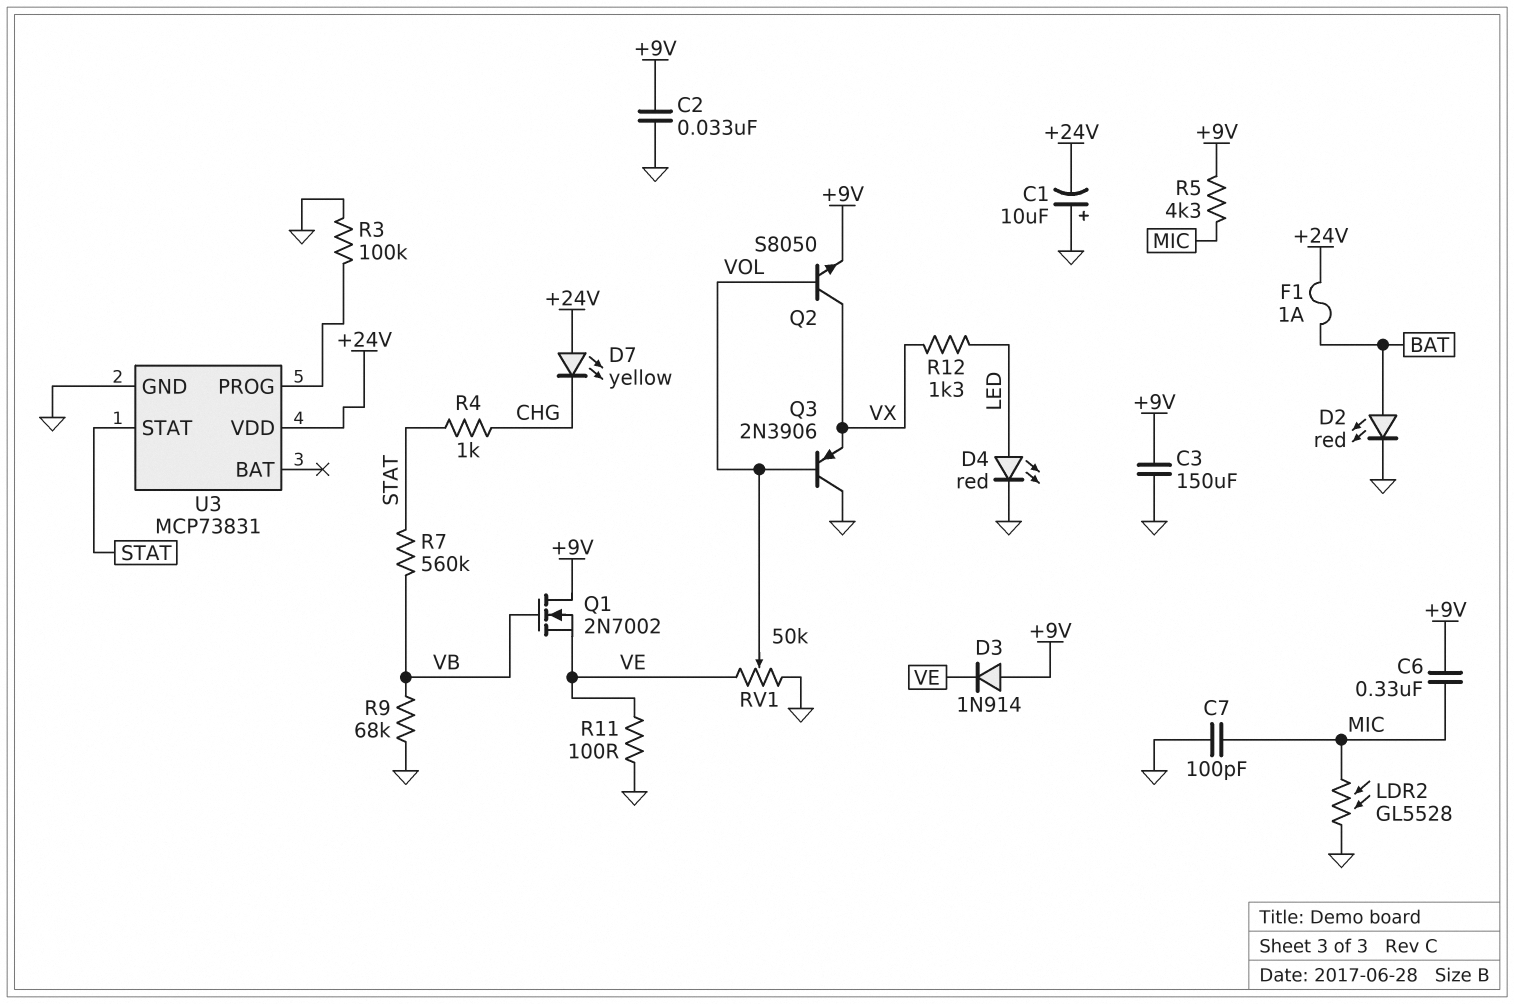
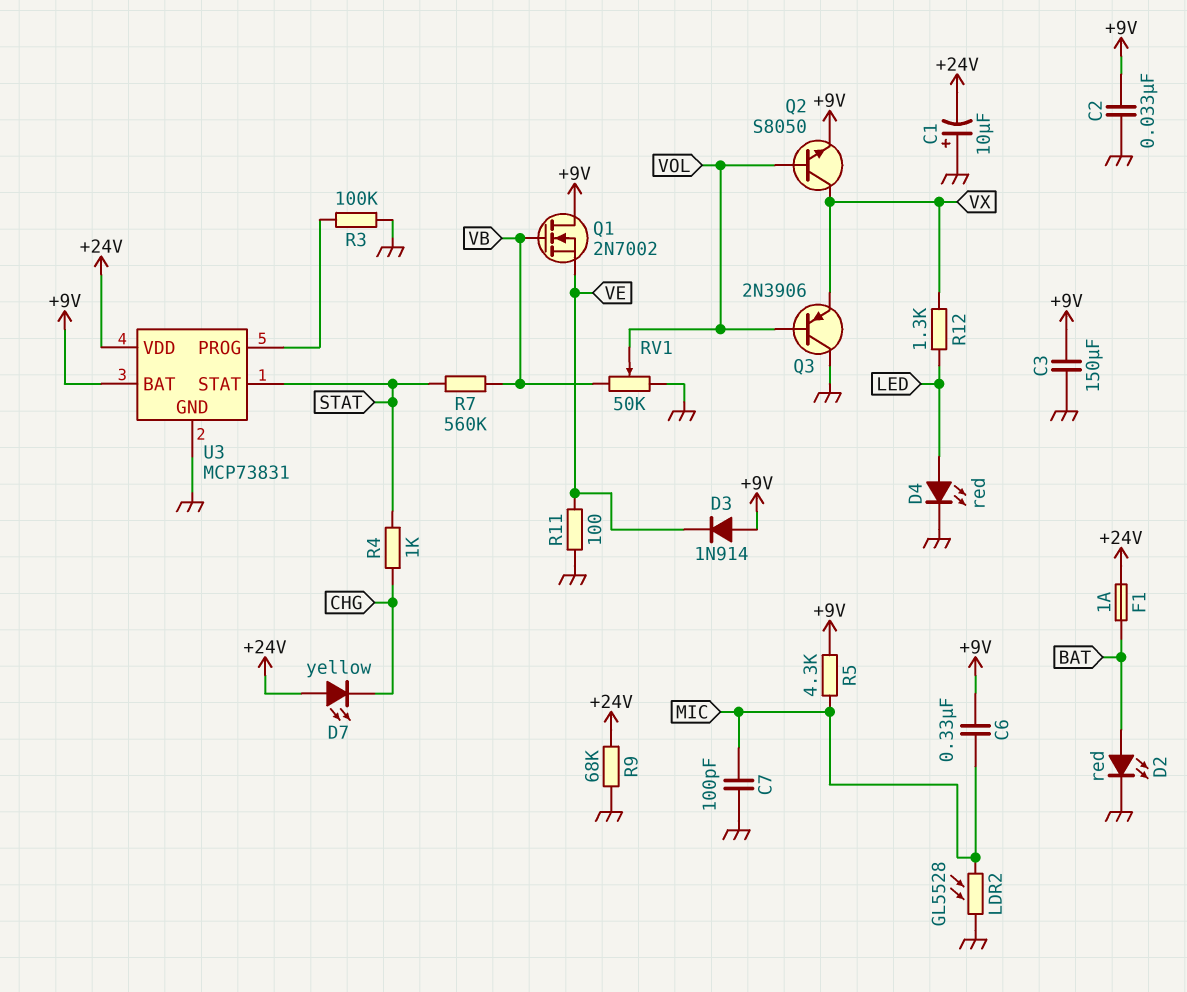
R9: 68k (GND, VB) -> 68k (+24V, GND)
RV1: 50k (GND, VE, wiper VOL) -> 50k (GND, VB, wiper VOL)
U3 pin BAT: none -> +9V

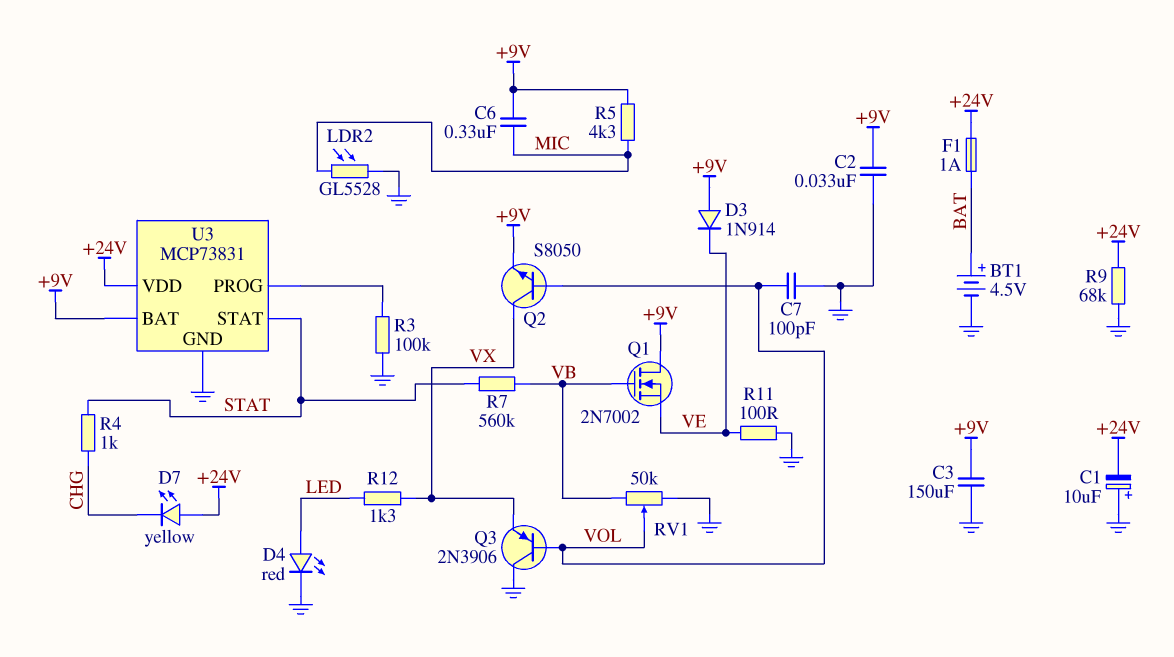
BT1: none -> 4.5V (plus BAT, minus GND)
C7: 100pF (GND, MIC) -> 100pF (GND, VOL)
D2: LED red (A BAT, K GND) -> none

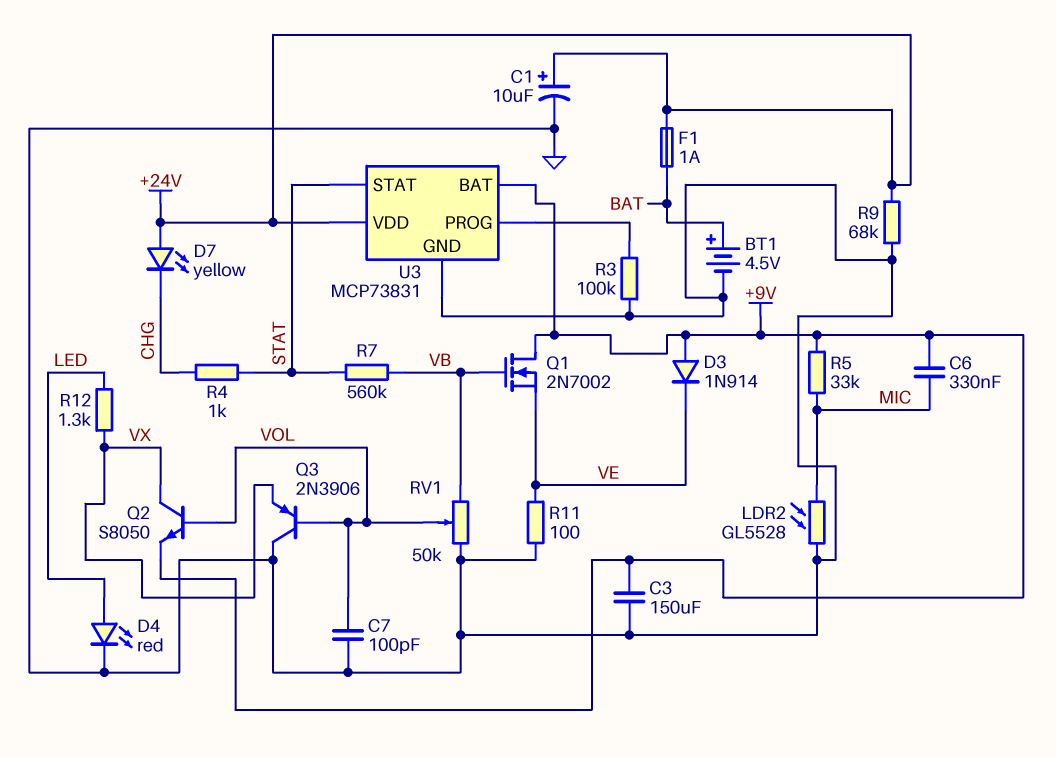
C1: 10uF (plus GND, minus +24V) -> 10uF (plus +24V, minus GND)
C2: 33nF (+9V, GND) -> none
R5: 4.3k (+9V, MIC) -> 33k (+9V, MIC)

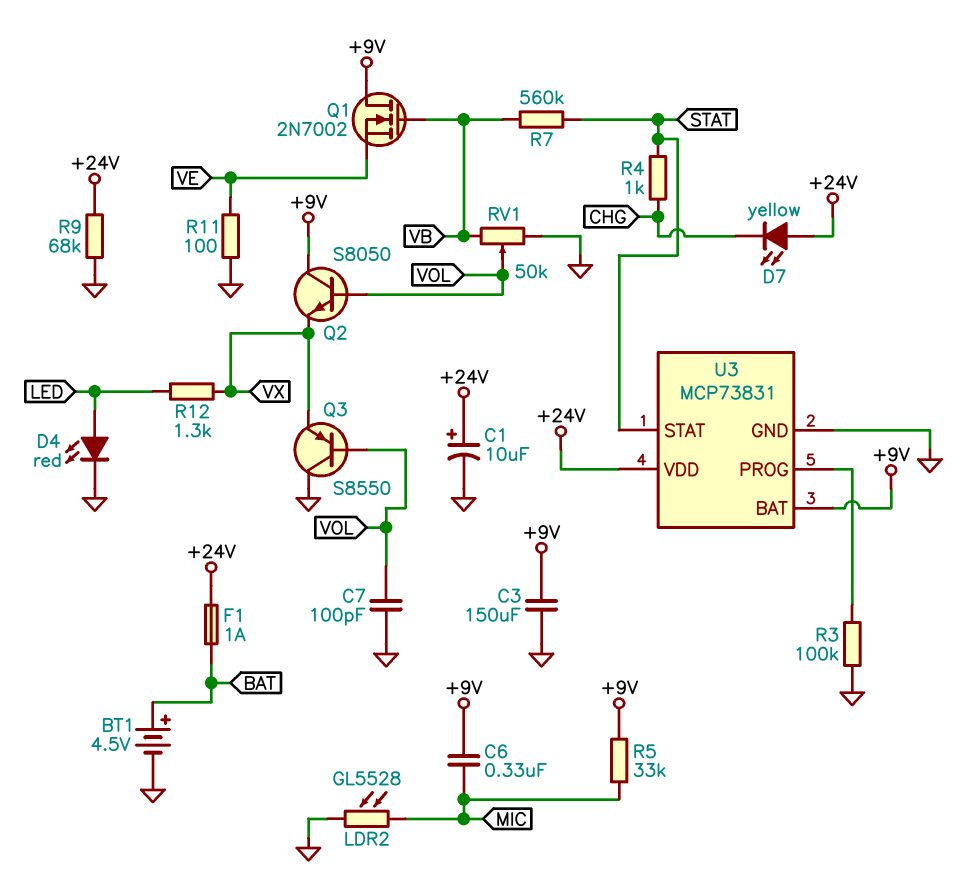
D3: diode 1N914 (A +9V, K VE) -> none
Q2: NPN S8050 (B VOL, C VX, E +9V) -> NPN S8050 (B VOL, C +9V, E VX)
Q3: PNP 2N3906 (B VOL, C GND, E VX) -> PNP S8550 (B VOL, C GND, E VX)

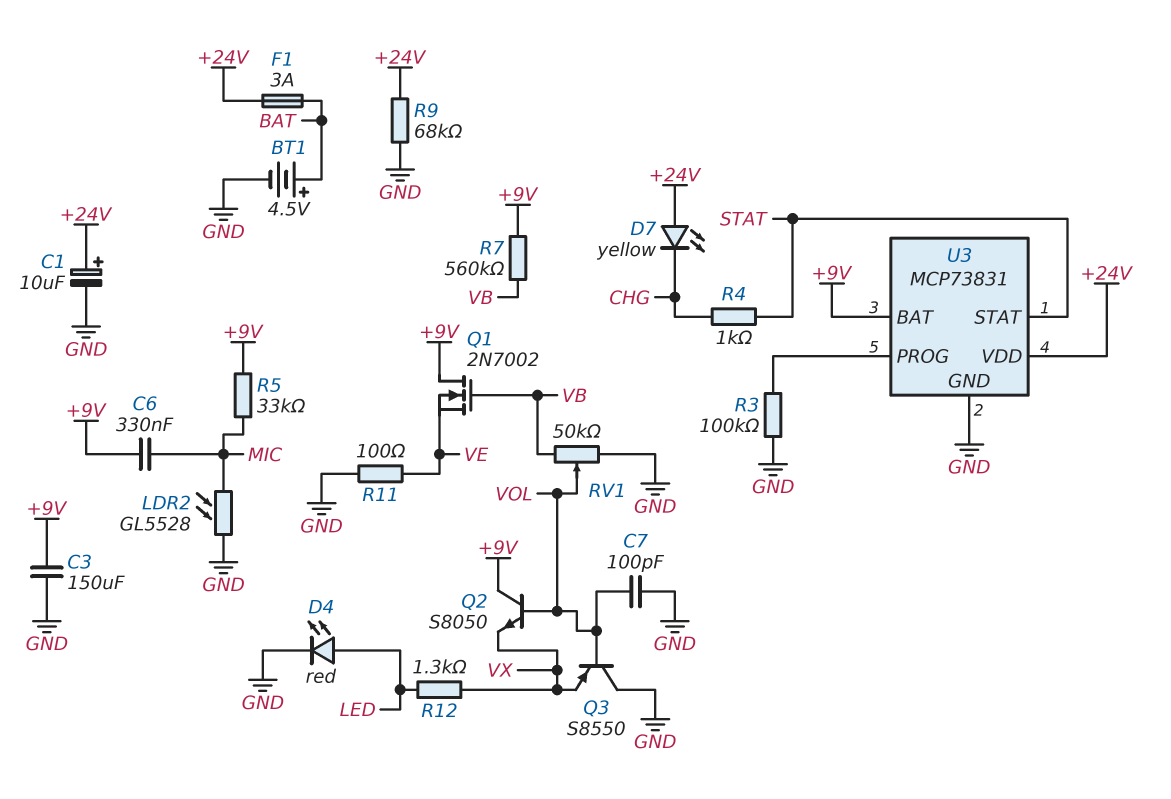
F1: 1A (+24V, BAT) -> 3A (+24V, BAT)
R7: 560k (STAT, VB) -> 560k (+9V, VB)

